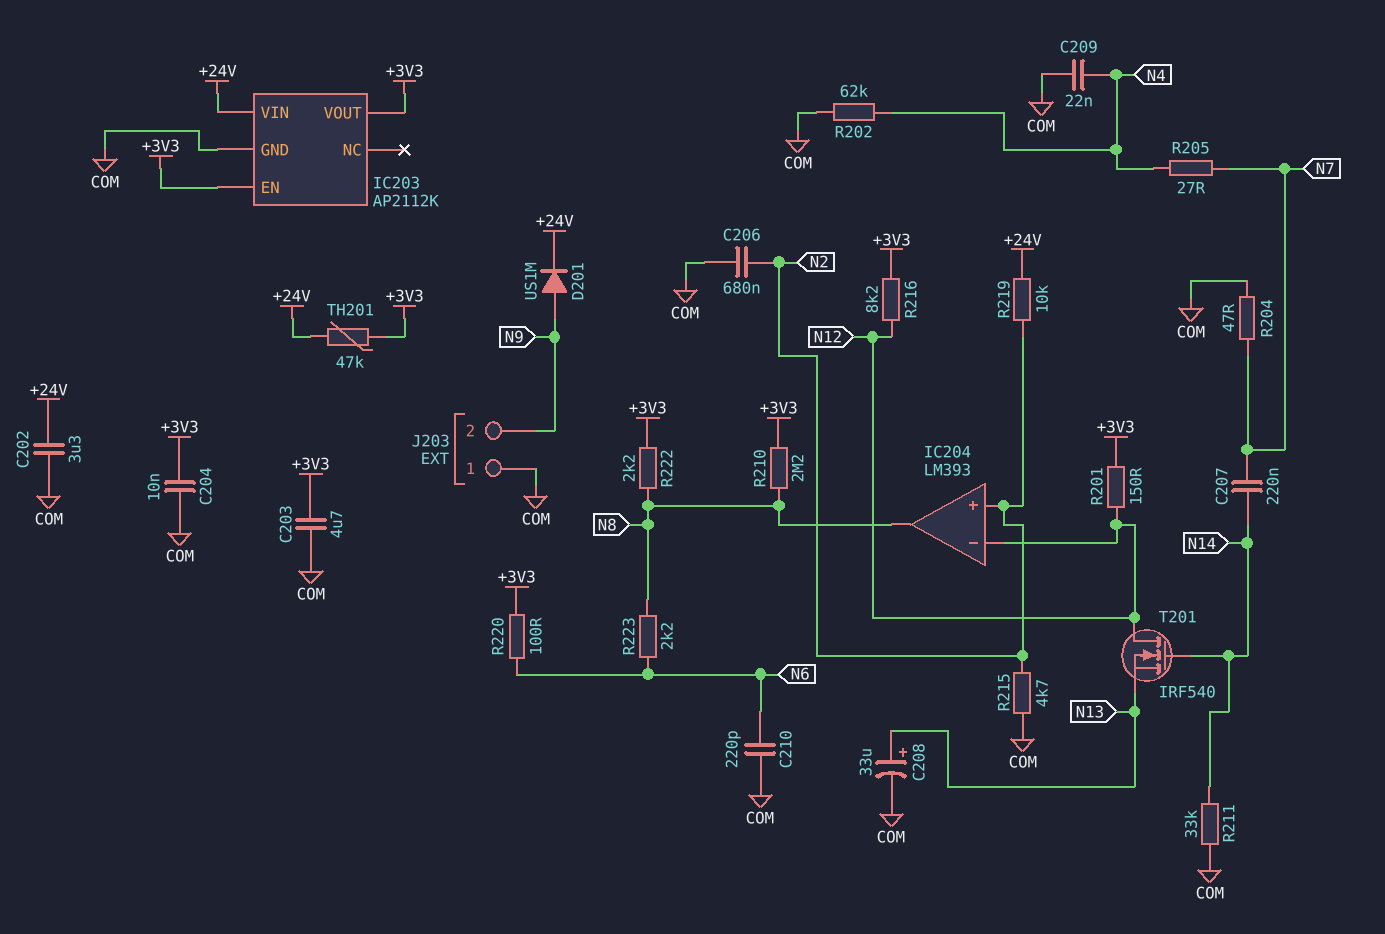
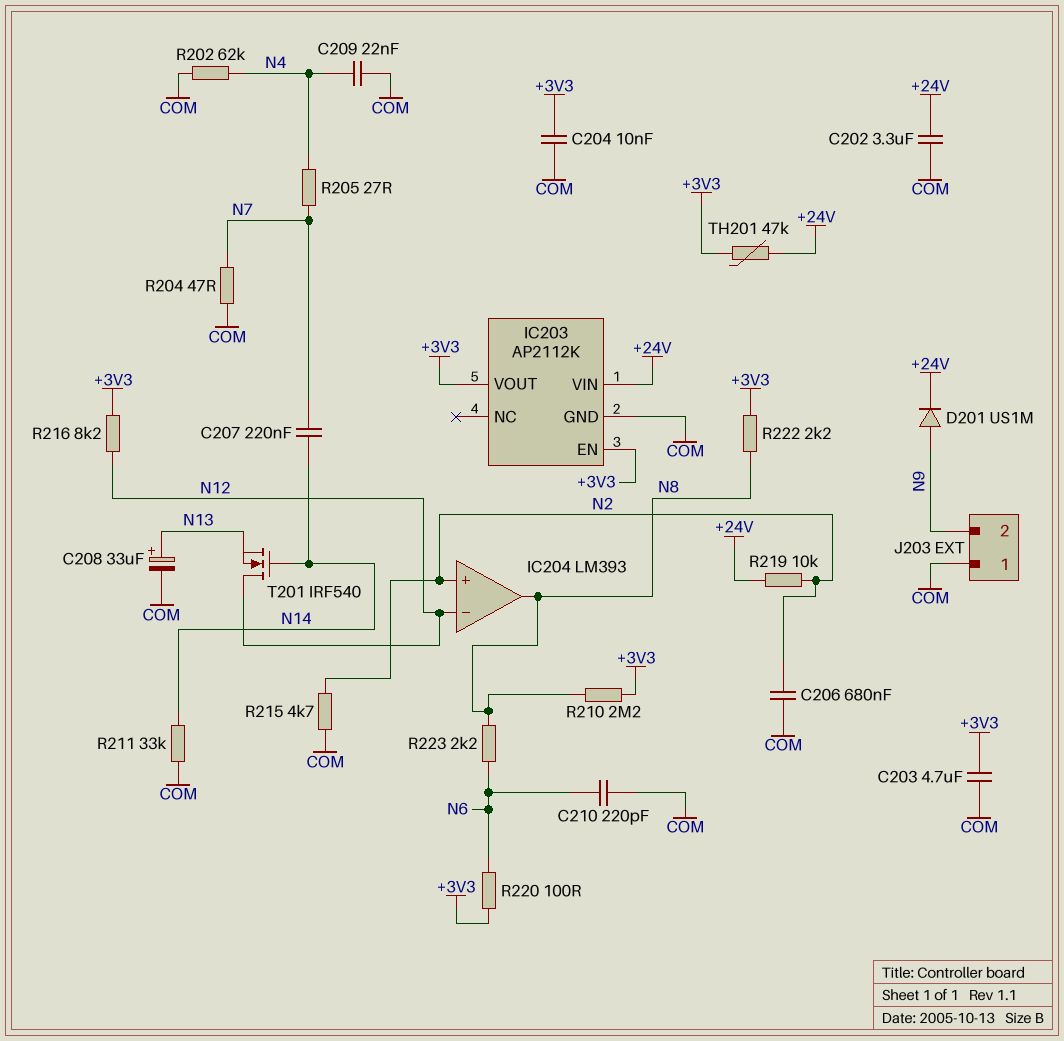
R201: 150 (+3V3, N12) -> none

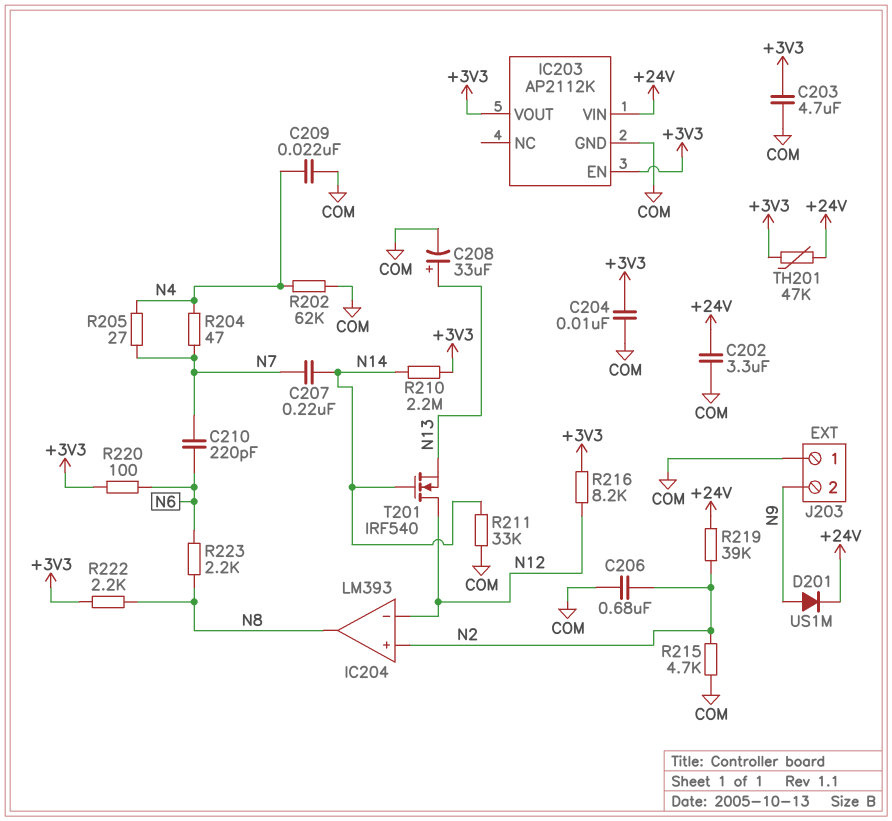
C210: 220pF (COM, N6) -> 220pF (N6, N7)
R204: 47 (COM, N7) -> 47 (N4, N7)
R210: 2.2M (+3V3, N8) -> 2.2M (+3V3, N14)
R219: 10k (+24V, N2) -> 39k (+24V, N2)

